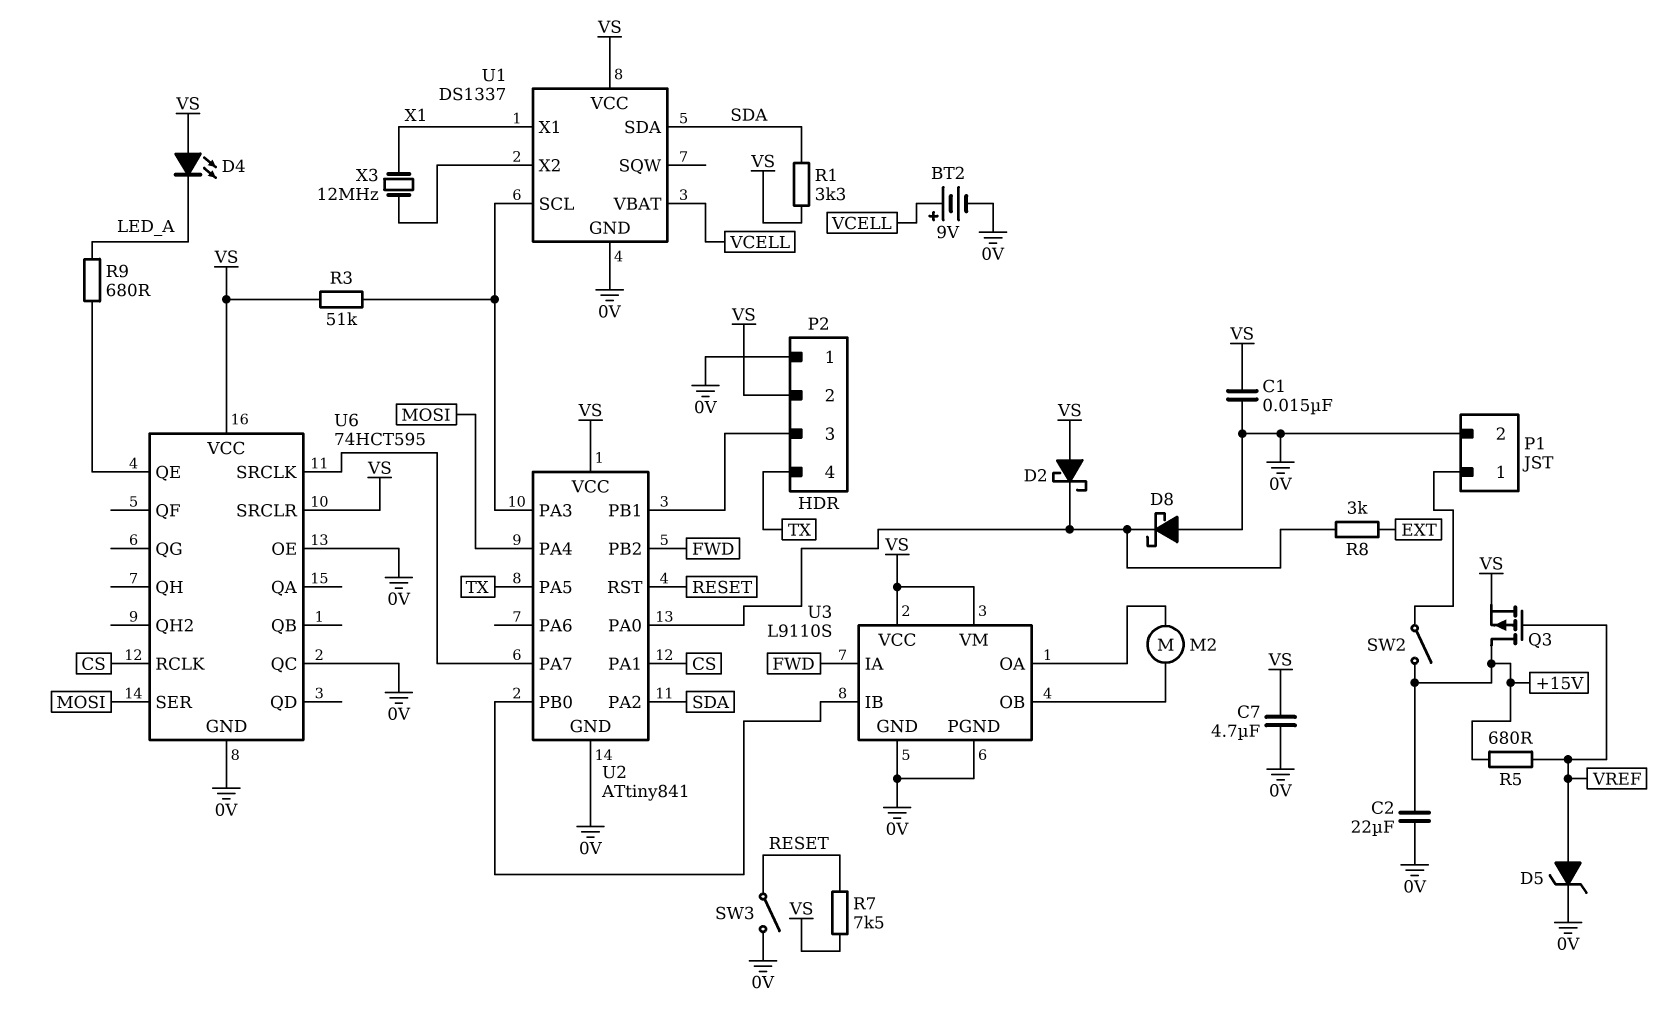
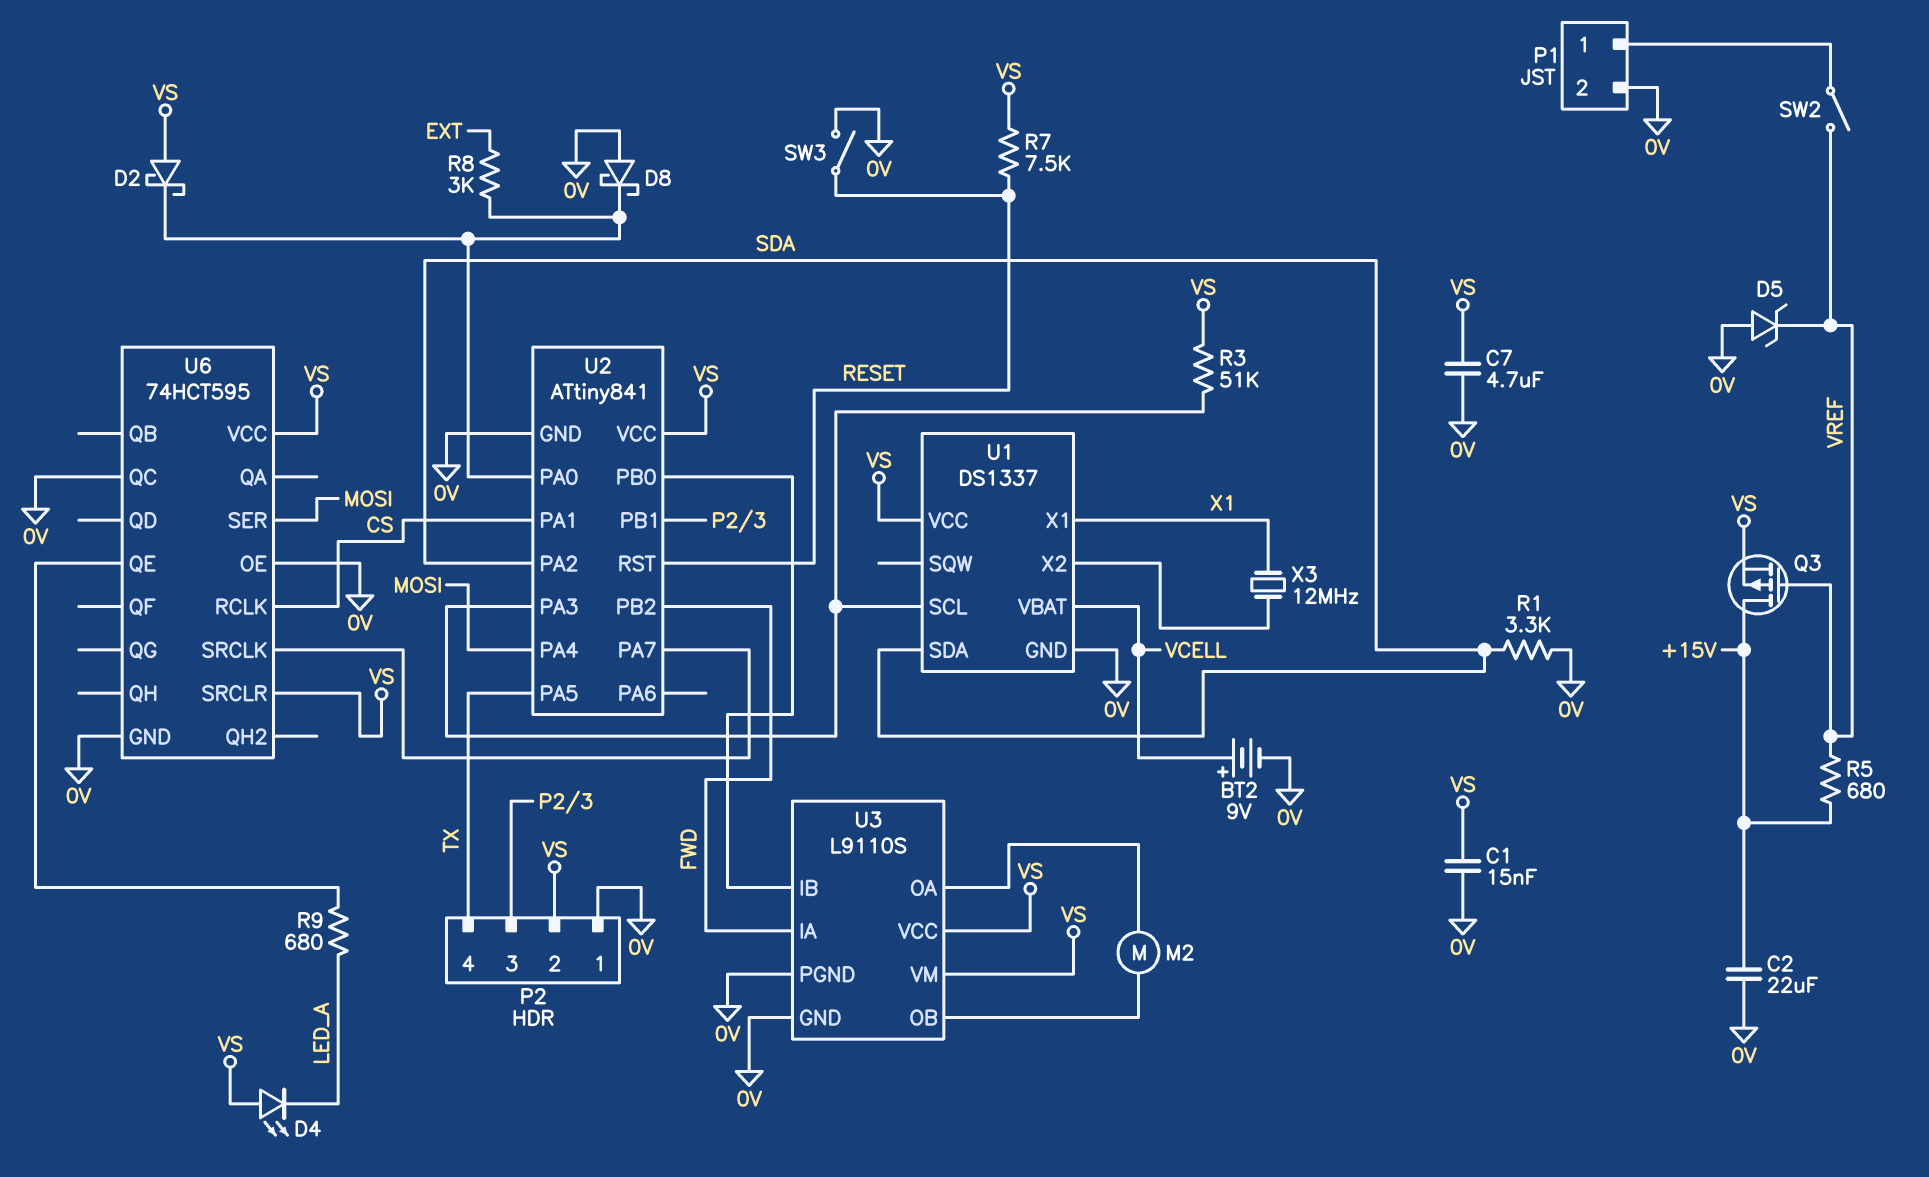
D5: zener (A VREF, K 0V) -> zener (A 0V, K VREF)
R1: 3.3k (SDA, VS) -> 3.3k (0V, SDA)
SW2: switch (+15V, P1/1) -> switch (P1/1, VREF)

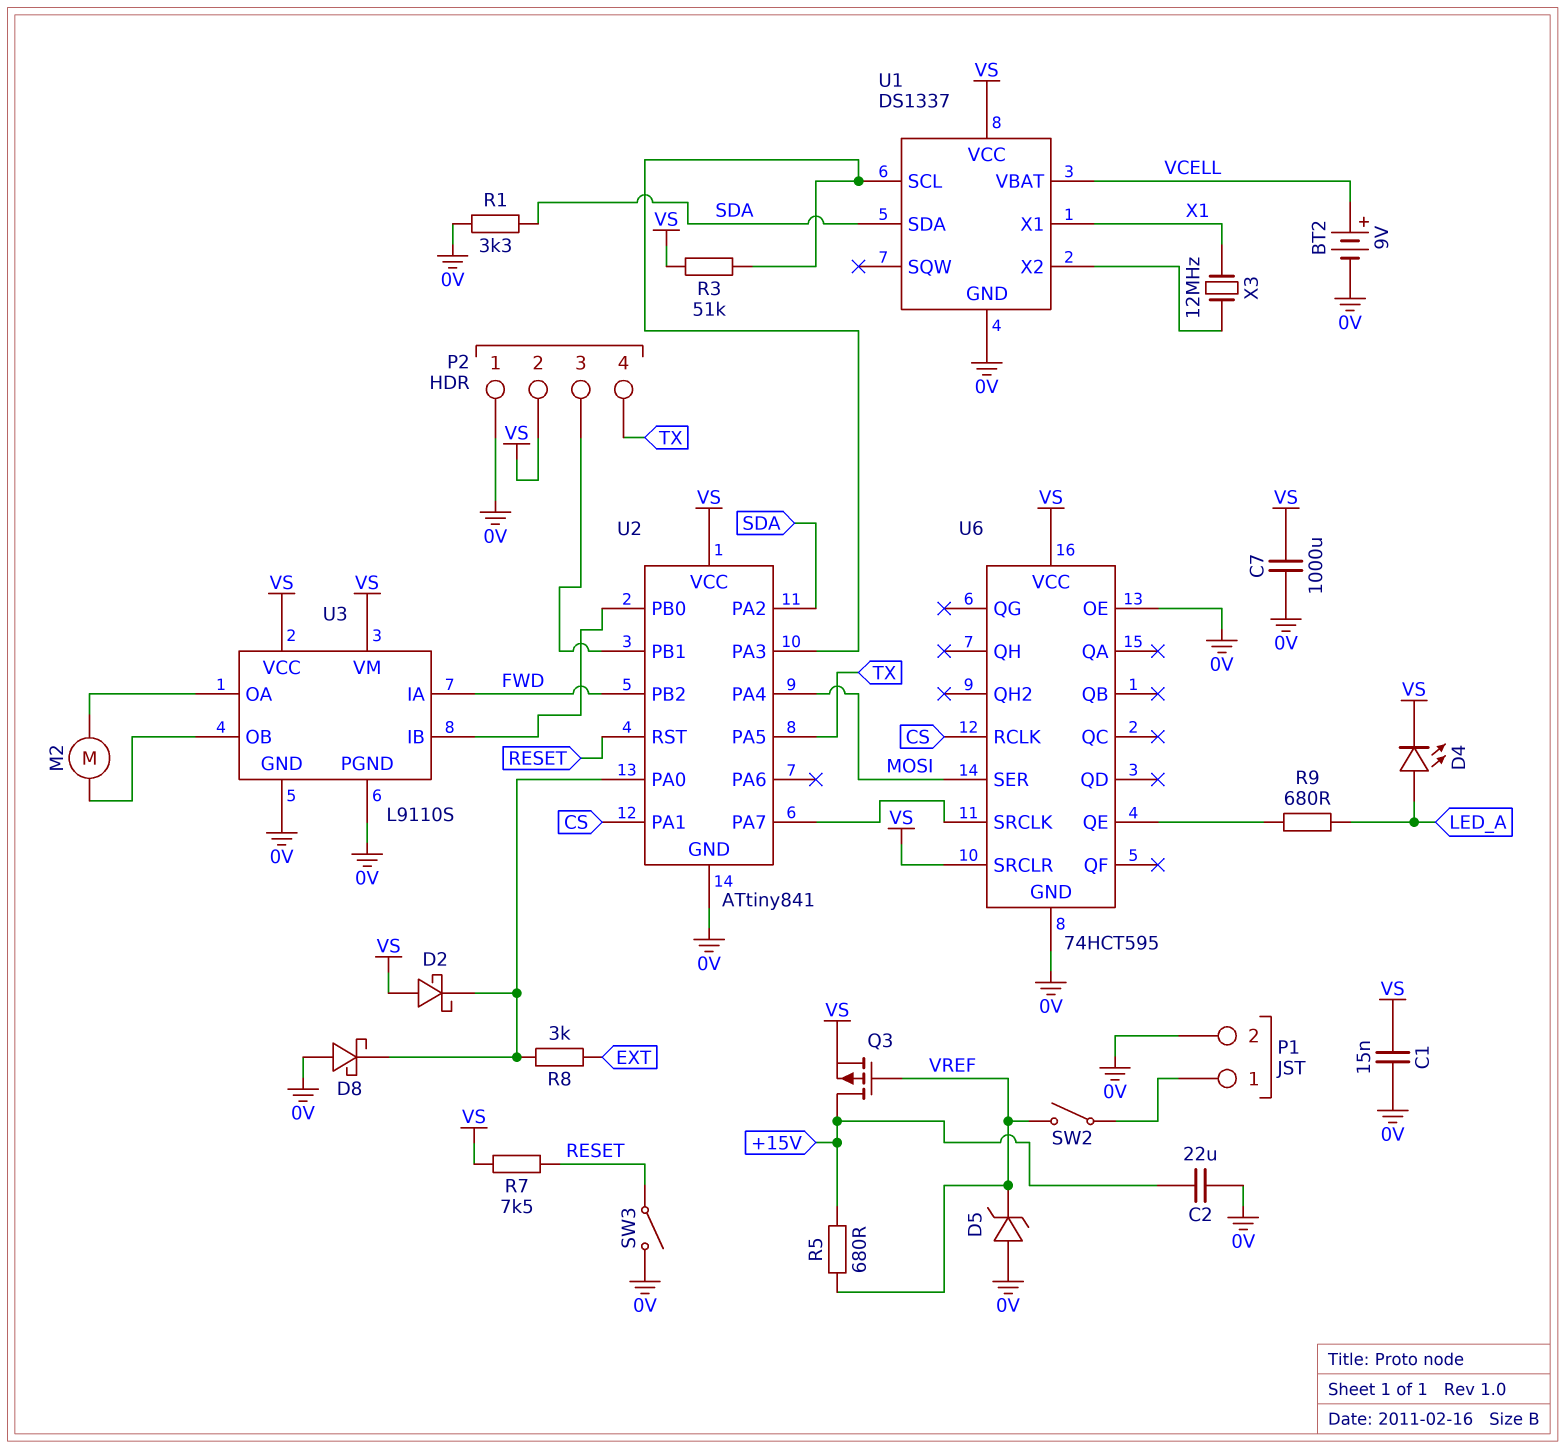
C7: 4.7uF (0V, VS) -> 1000uF (0V, VS)
D4: LED (A VS, K LED_A) -> LED (A LED_A, K VS)
U6 pin QC: 0V -> none

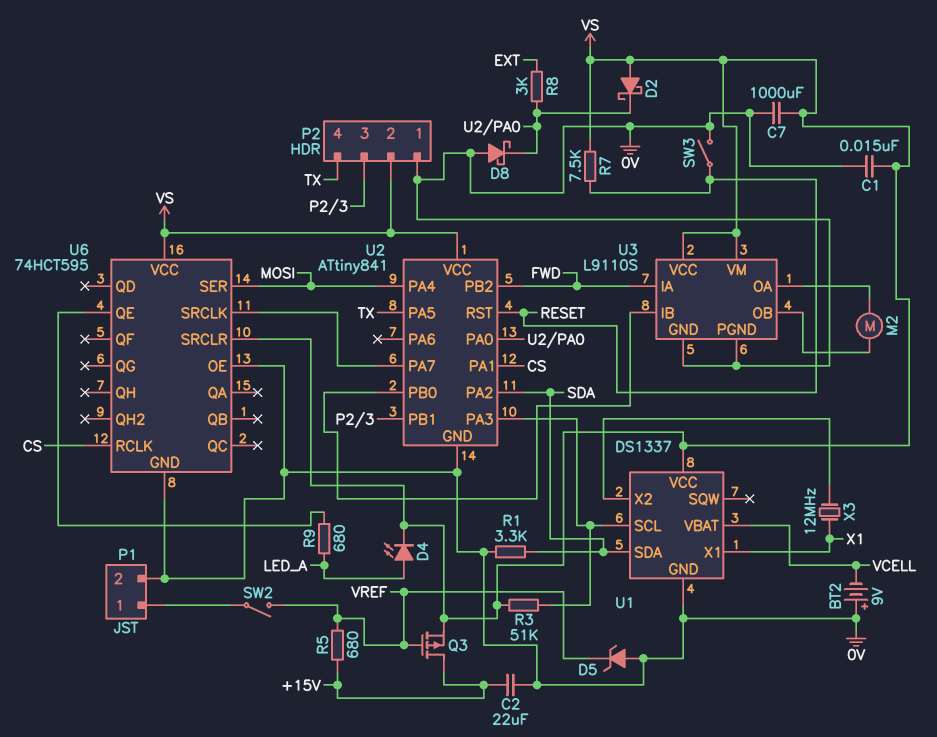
BT2: 9V (plus VCELL, minus 0V) -> 9V (plus 0V, minus VCELL)

